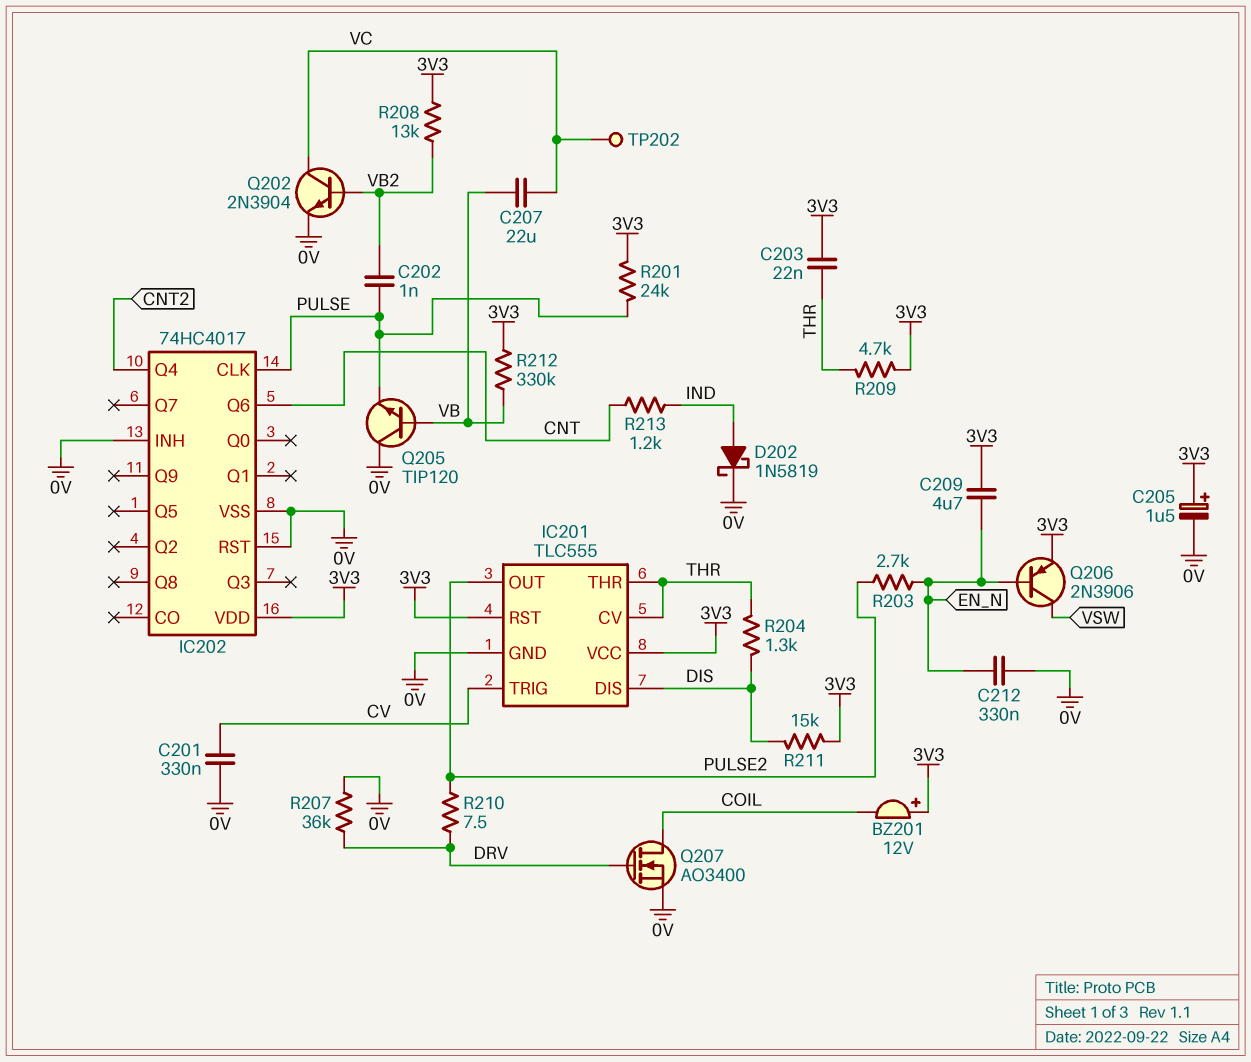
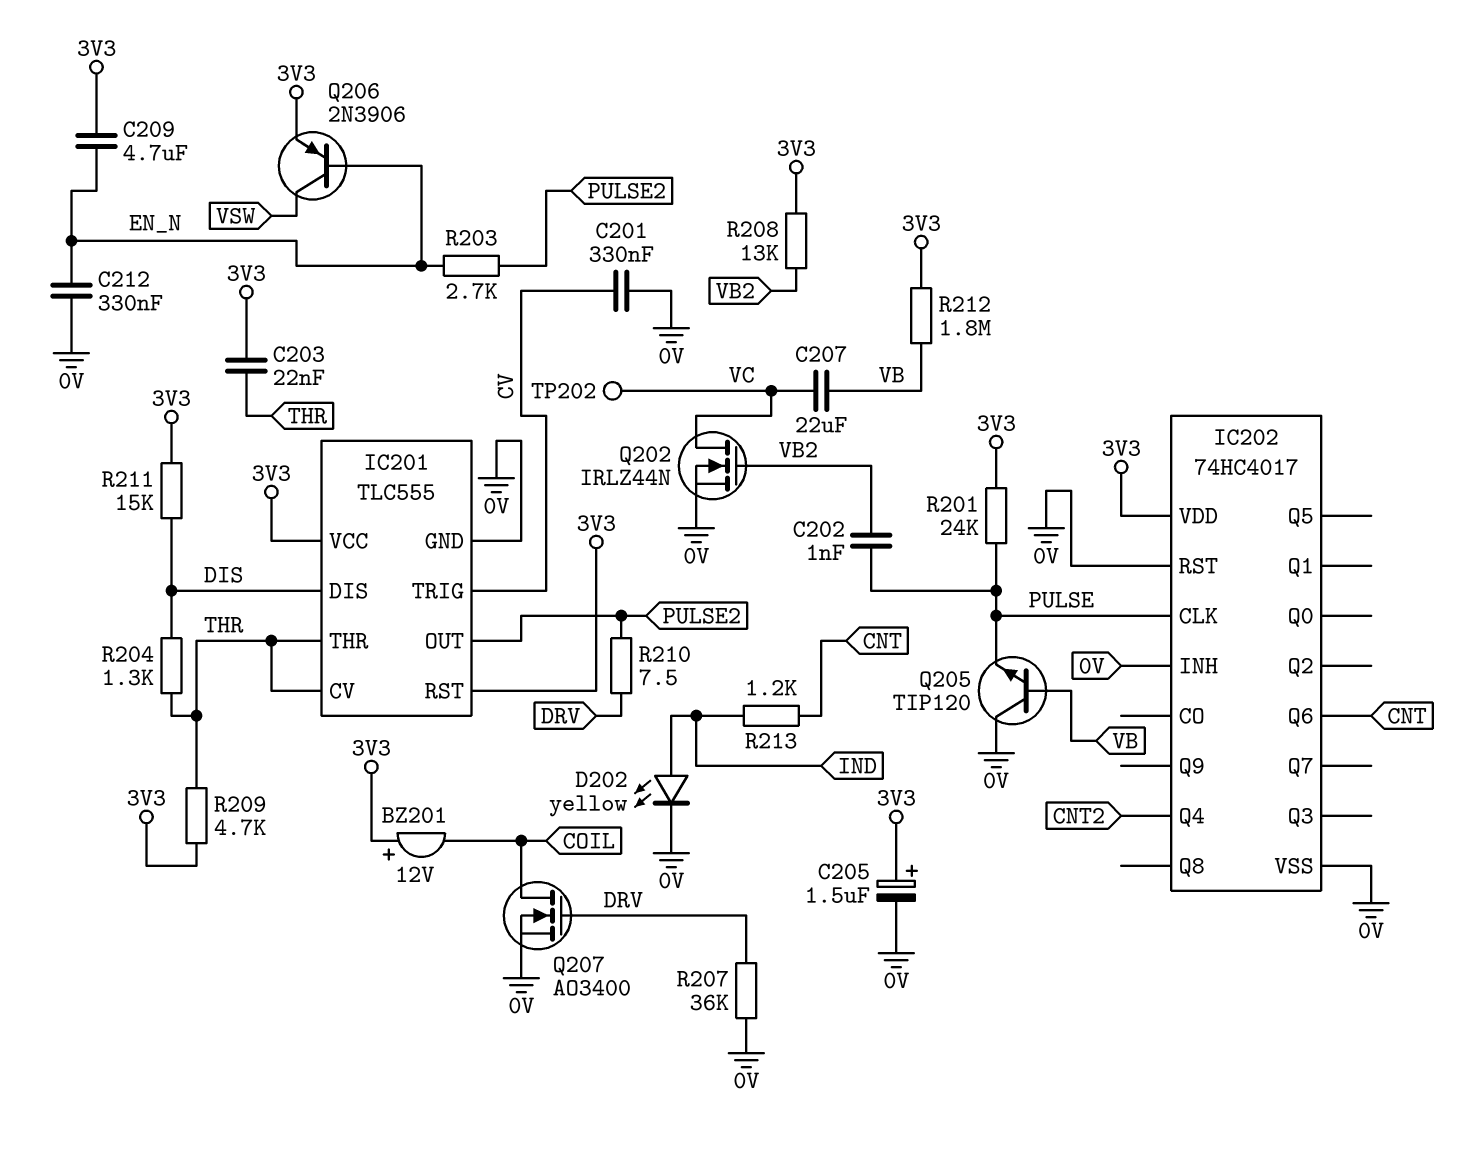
D202: schottky 1N5819 (A IND, K 0V) -> LED yellow (A IND, K 0V)
Q202: NPN 2N3904 (B VB2, C VC, E 0V) -> NMOS IRLZ44N (G VB2, D VC, S 0V)
R212: 330k (3V3, VB) -> 1.8M (3V3, VB)

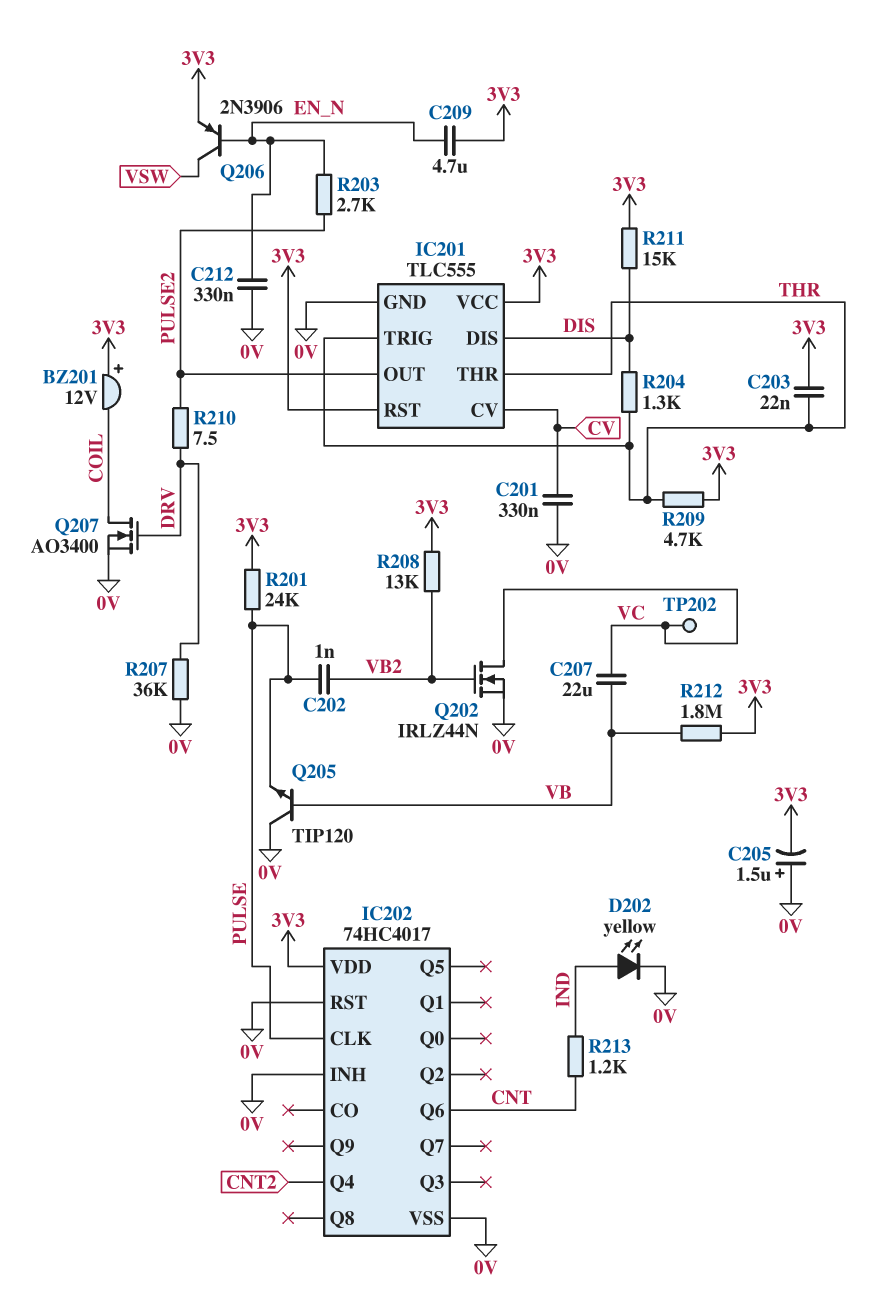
C205: 1.5uF (plus 3V3, minus 0V) -> 1.5uF (plus 0V, minus 3V3)
IC201 pin CV: THR -> CV
IC201 pin TRIG: CV -> THR

